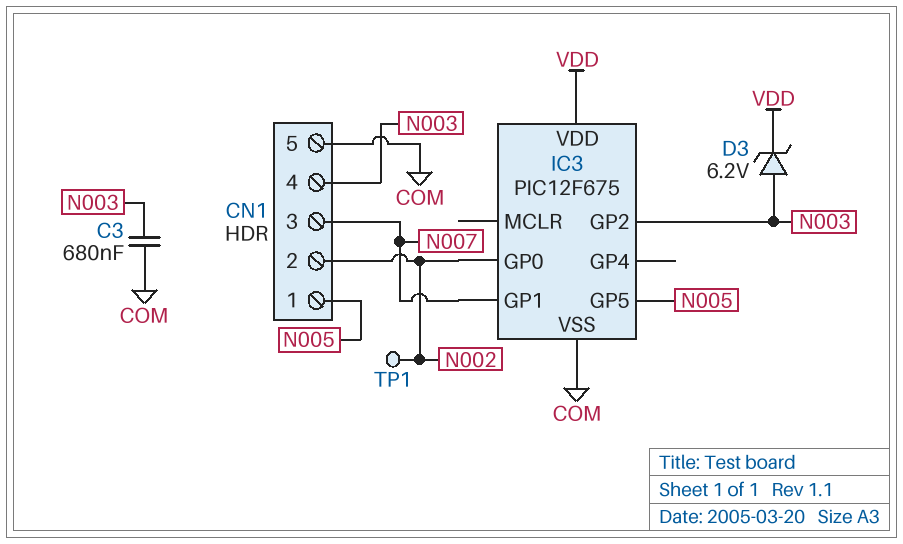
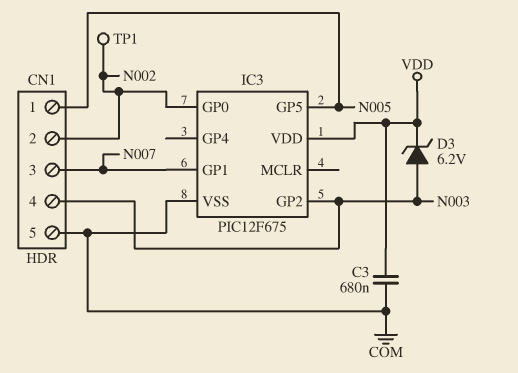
C3: 680nF (COM, N003) -> 680nF (COM, VDD)

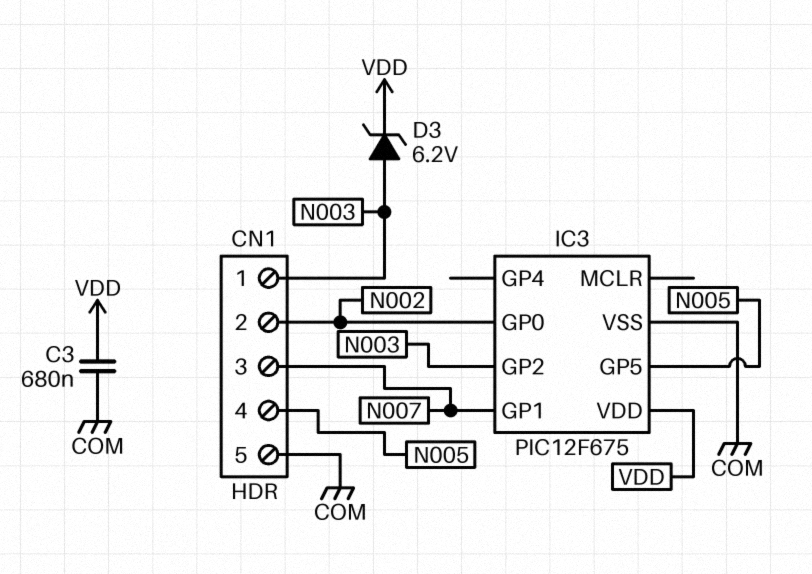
CN1 pin 1: N005 -> N003
CN1 pin 4: N003 -> N005
TP1: test point (N002) -> none

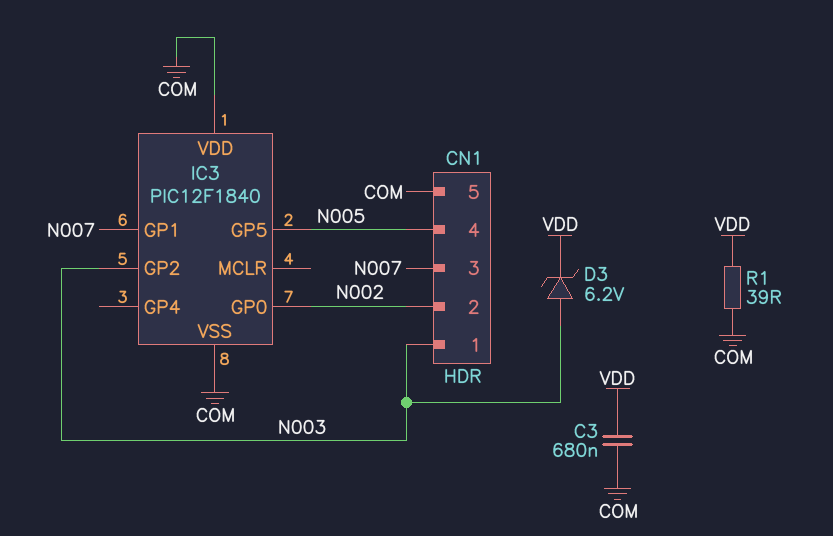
IC3: PIC12F675 -> PIC12F1840
IC3 pin VDD: VDD -> COM
R1: none -> 39 (COM, VDD)

